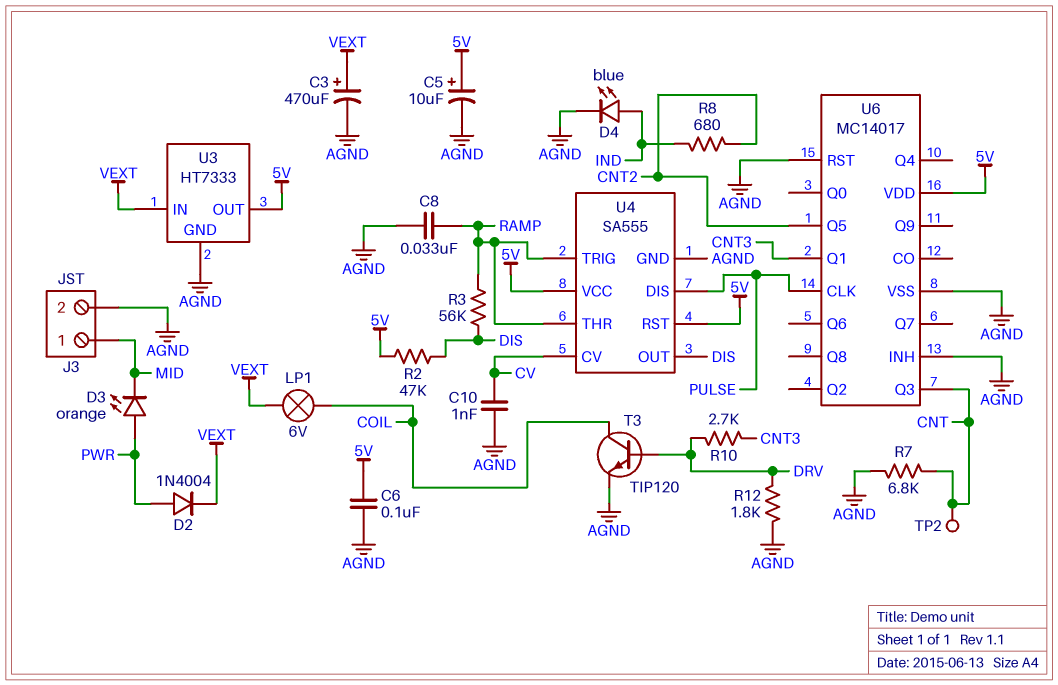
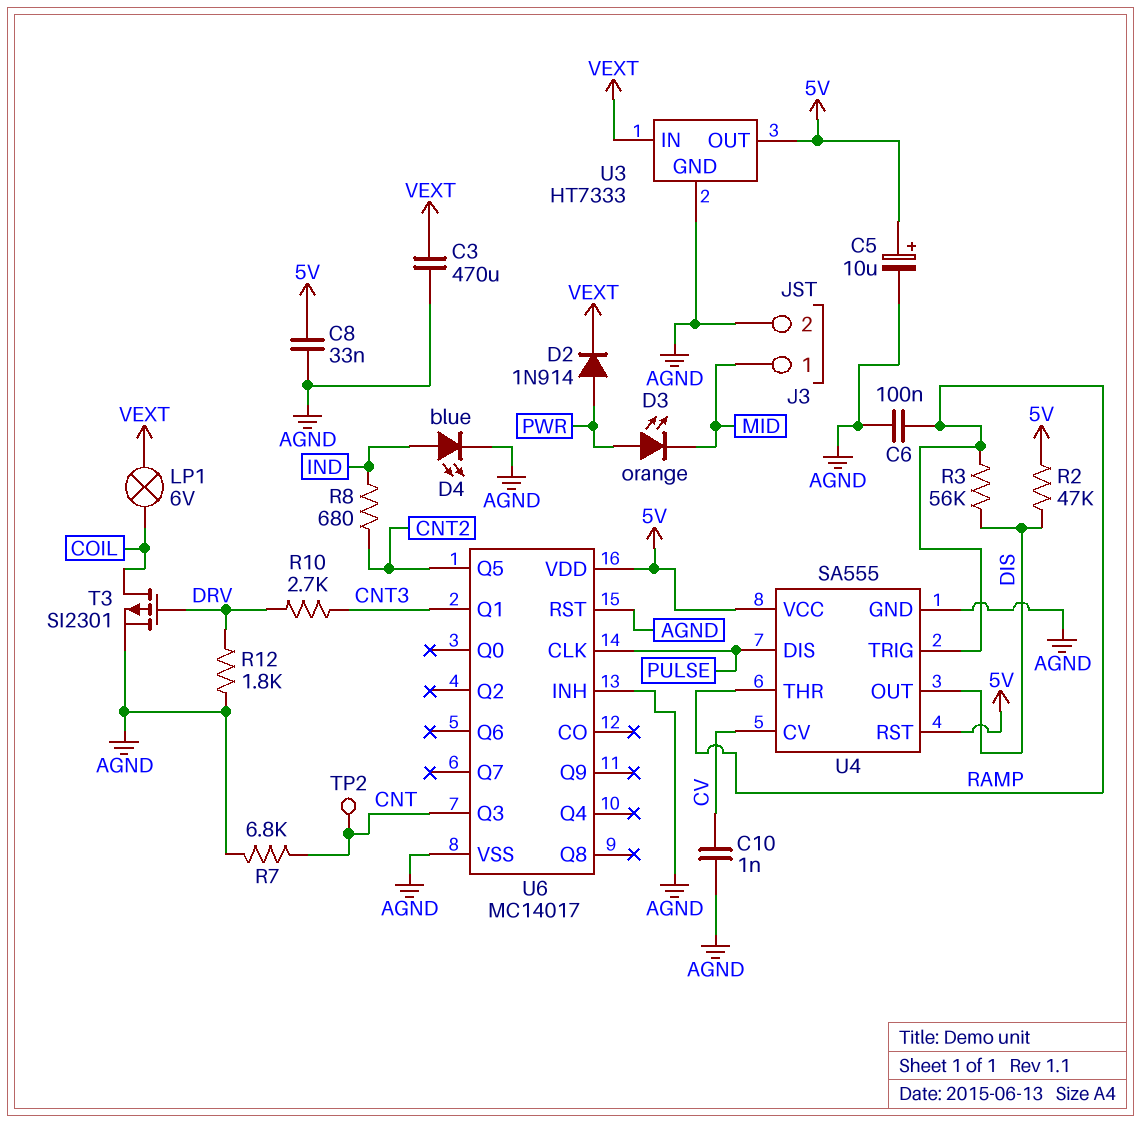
C3: 470uF (plus VEXT, minus AGND) -> 470uF (AGND, VEXT)
C6: 100nF (5V, AGND) -> 100nF (AGND, RAMP)
C8: 33nF (AGND, RAMP) -> 33nF (5V, AGND)
D2: diode 1N4004 (A PWR, K VEXT) -> diode 1N914 (A PWR, K VEXT)
T3: NPN TIP120 (B DRV, C COIL, E AGND) -> PMOS SI2301 (G DRV, D COIL, S AGND)

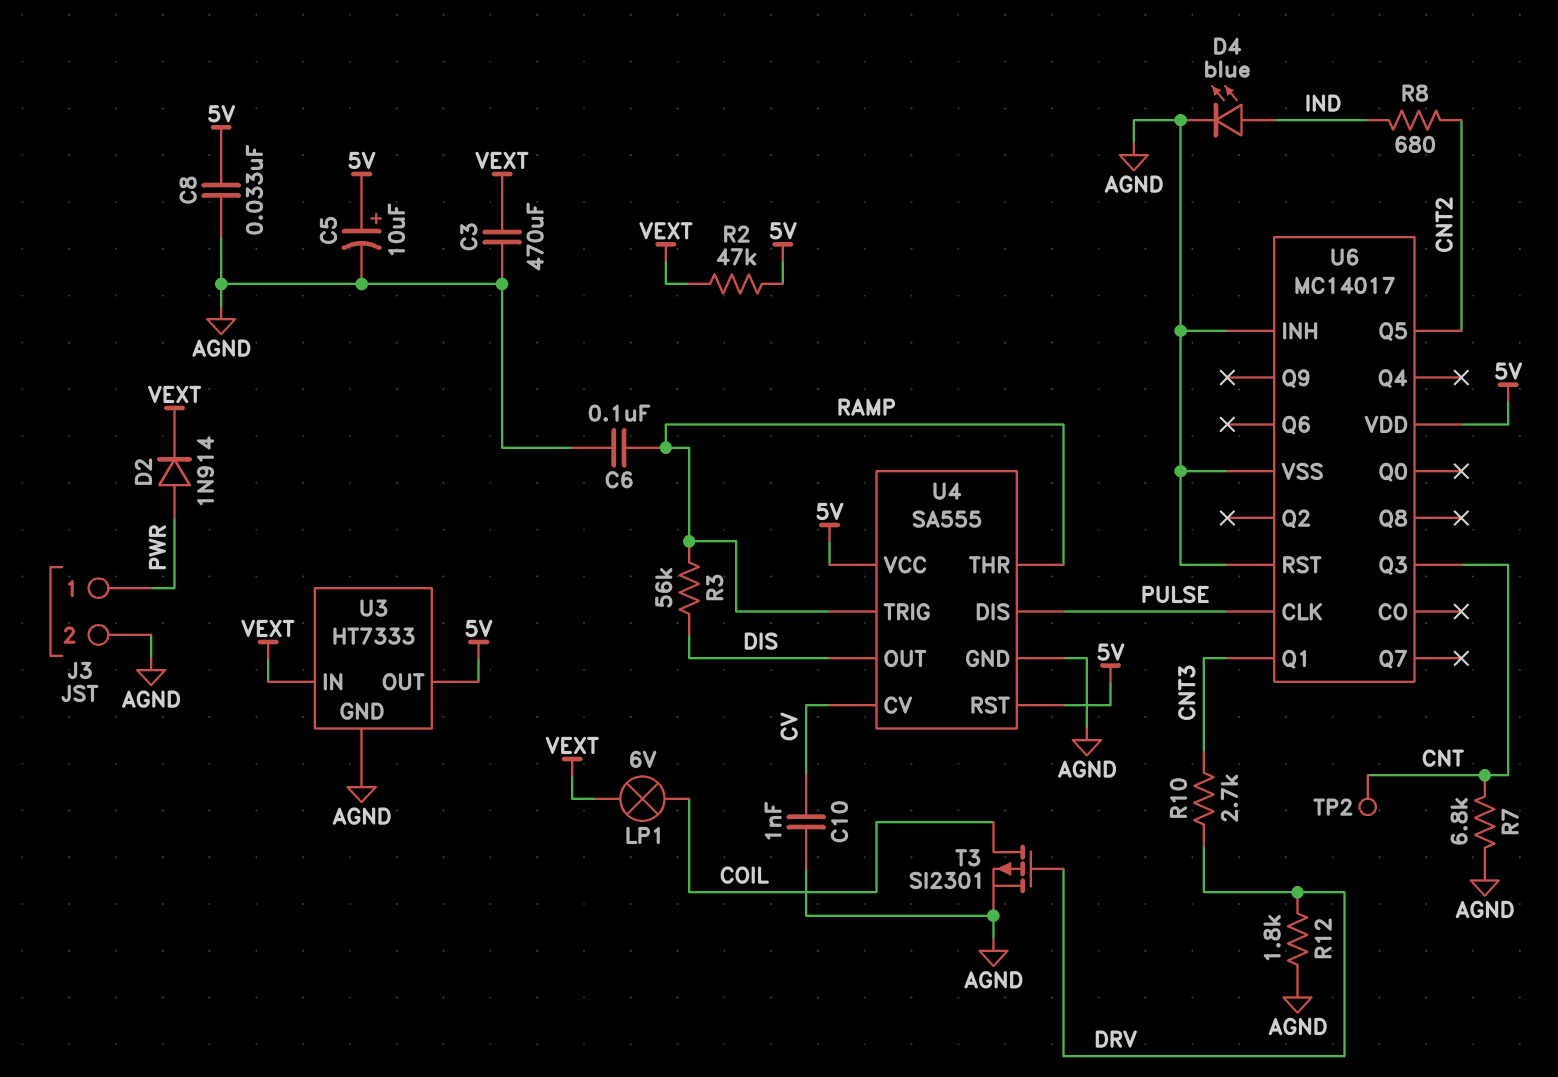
D3: LED orange (A PWR, K MID) -> none
J3 pin 1: MID -> PWR
R2: 47k (5V, DIS) -> 47k (5V, VEXT)

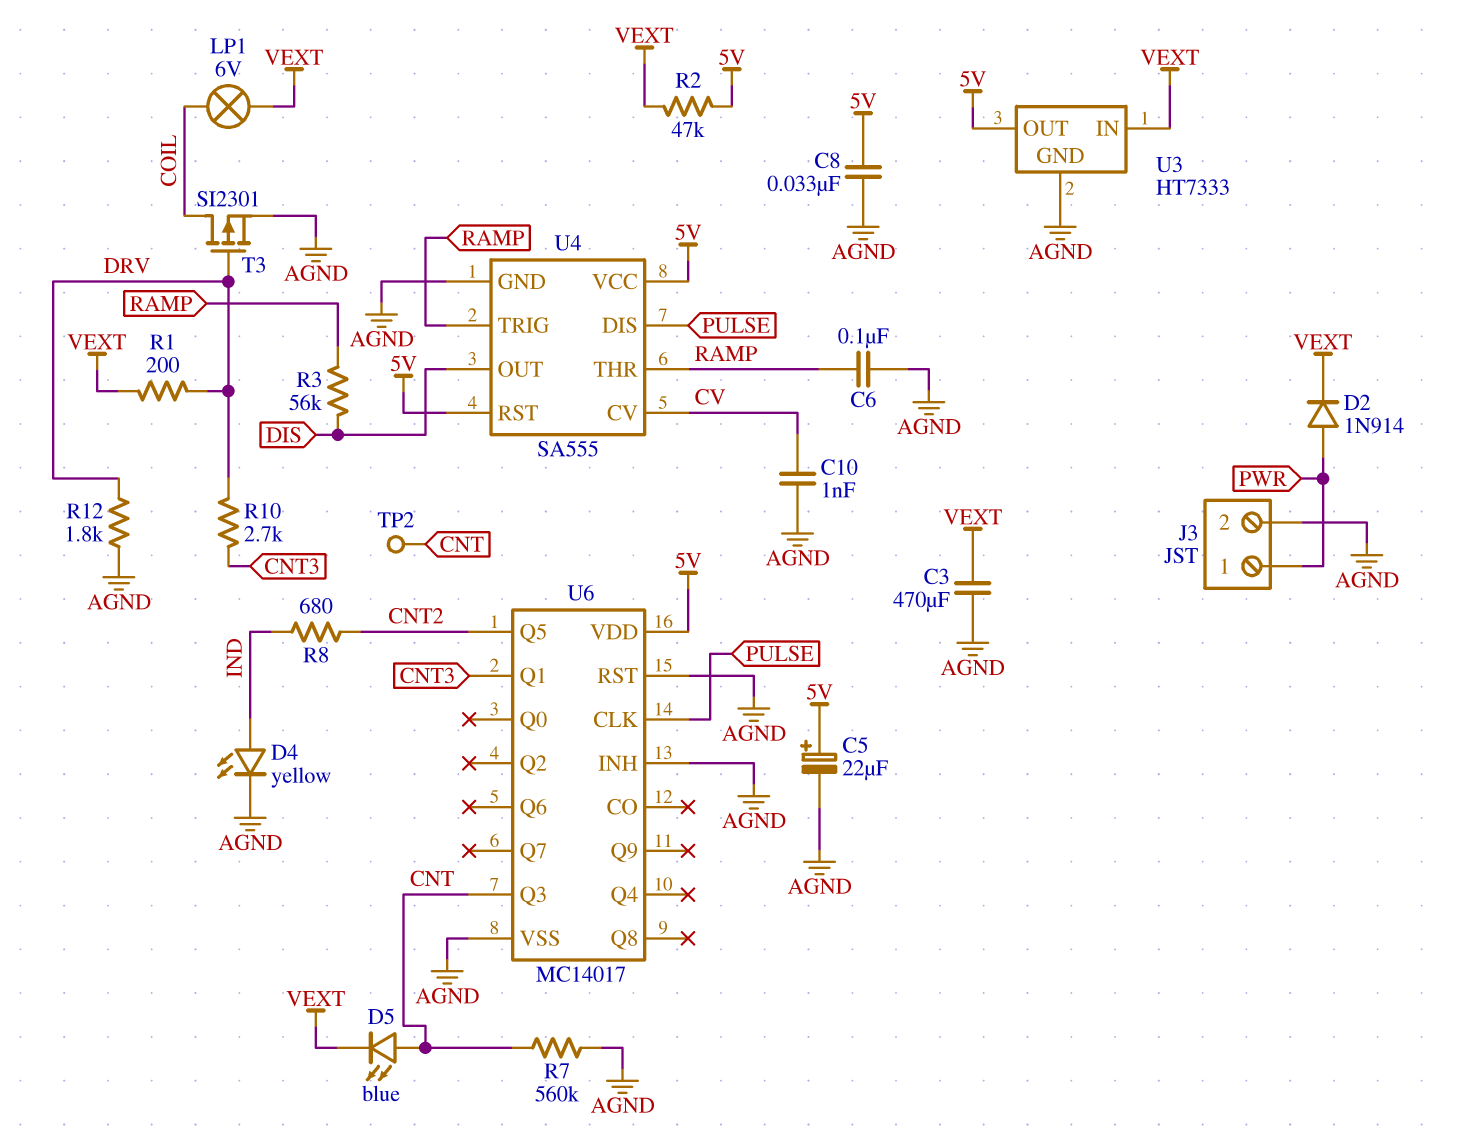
C5: 10uF (plus 5V, minus AGND) -> 22uF (plus 5V, minus AGND)
D4: LED blue (A IND, K AGND) -> LED yellow (A IND, K AGND)
D5: none -> LED blue (A CNT, K VEXT)
R1: none -> 200 (DRV, VEXT)
R7: 6.8k (AGND, CNT) -> 560k (AGND, CNT)

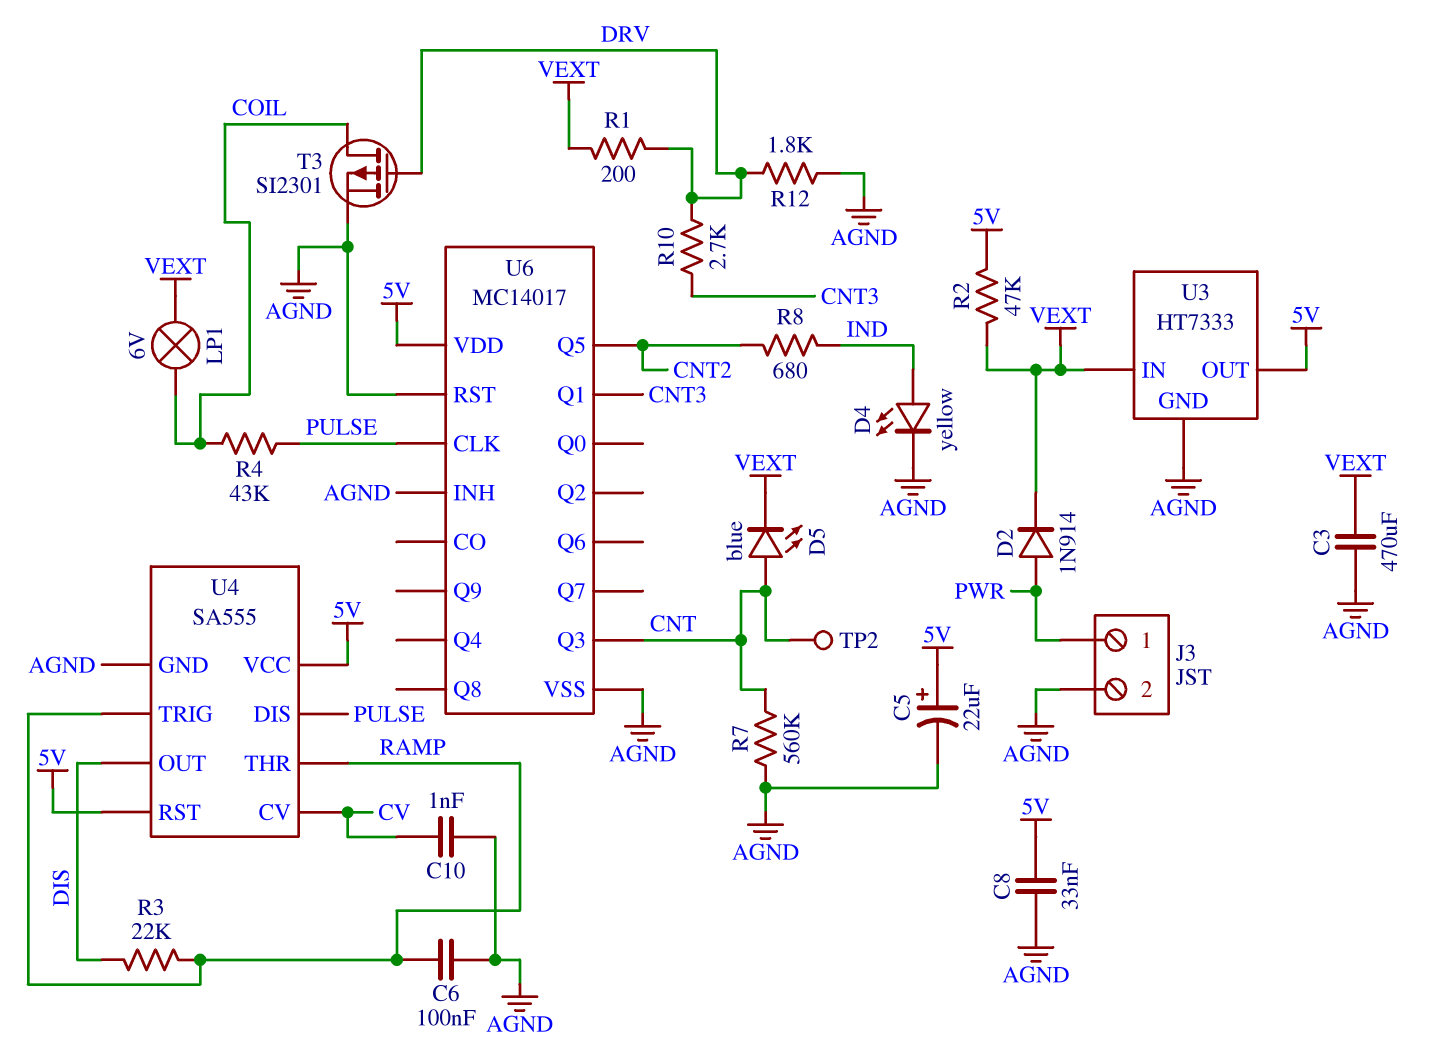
R3: 56k (DIS, RAMP) -> 22k (DIS, RAMP)
R4: none -> 43k (COIL, PULSE)

